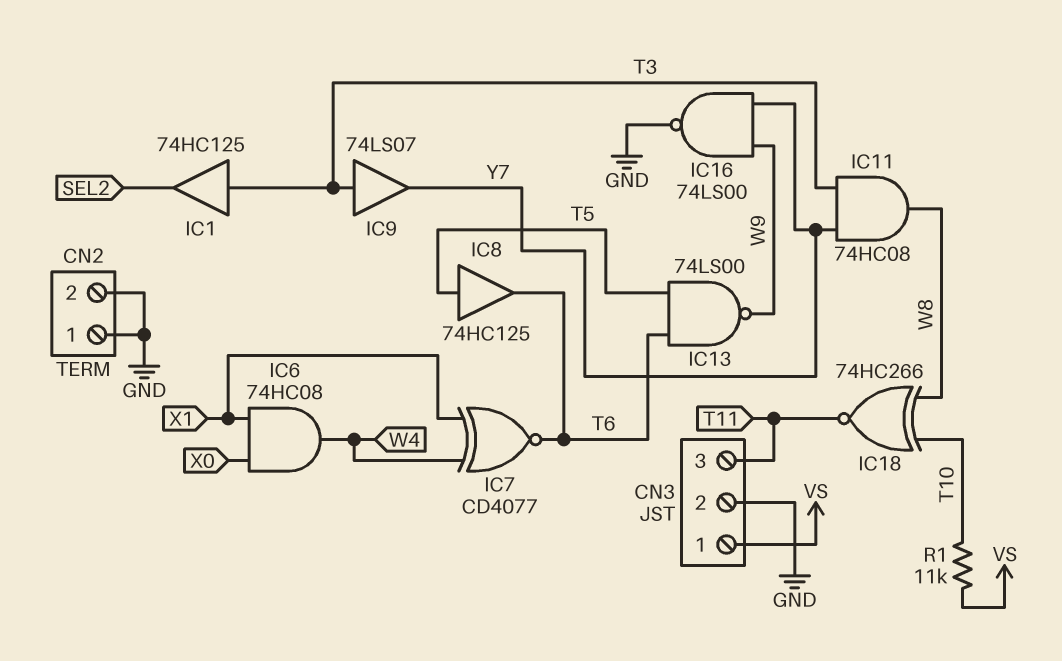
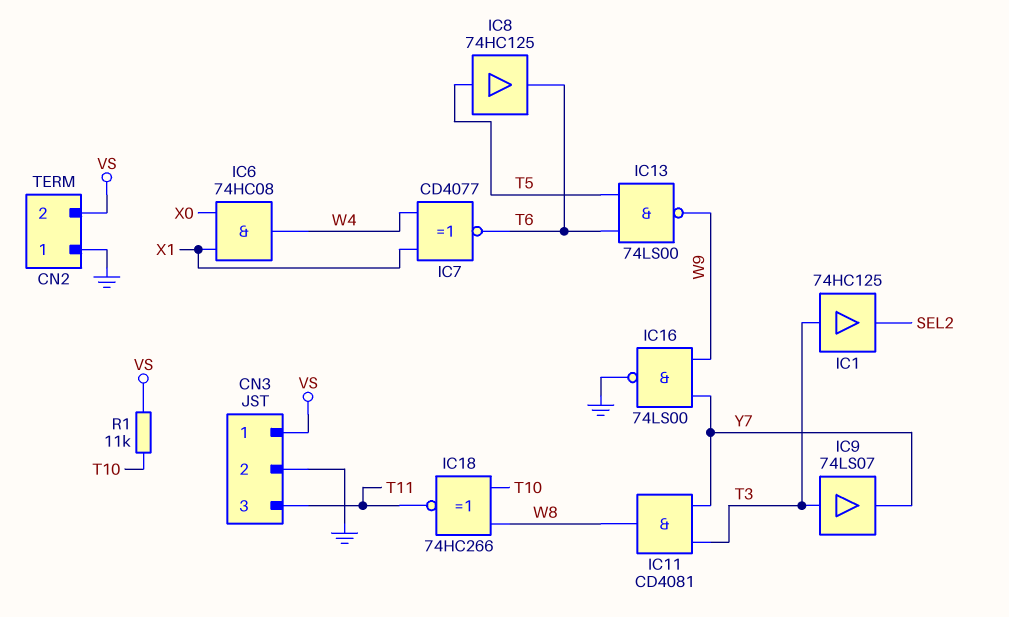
CN2 pin 2: GND -> VS
IC11: AND 74HC08 (in T3, in Y7, out W8) -> AND CD4081 (in T3, in Y7, out W8)

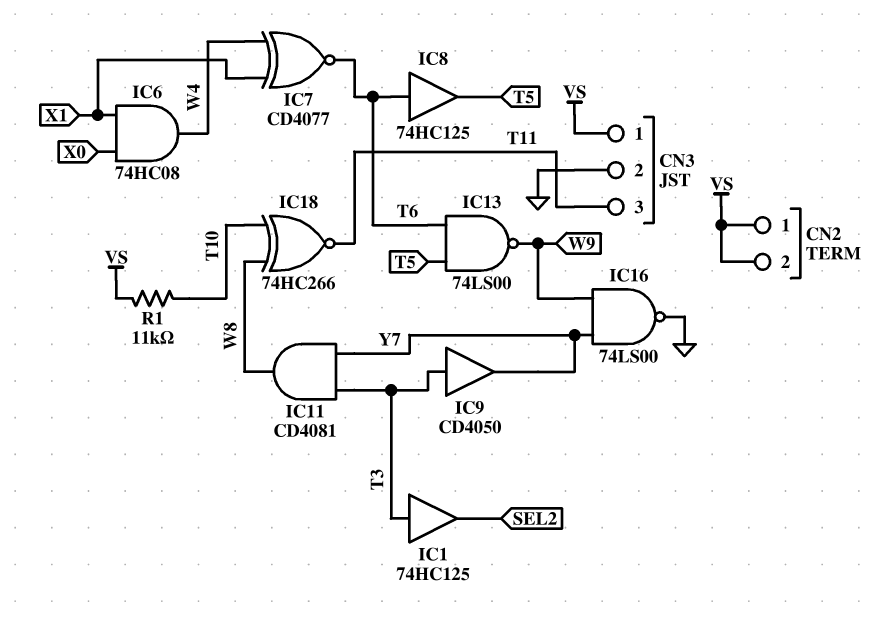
CN2 pin 1: GND -> VS
IC8: buffer 74HC125 (in T5, out T6) -> buffer 74HC125 (in T6, out T5)
IC9: buffer 74LS07 (in T3, out Y7) -> buffer CD4050 (in T3, out Y7)

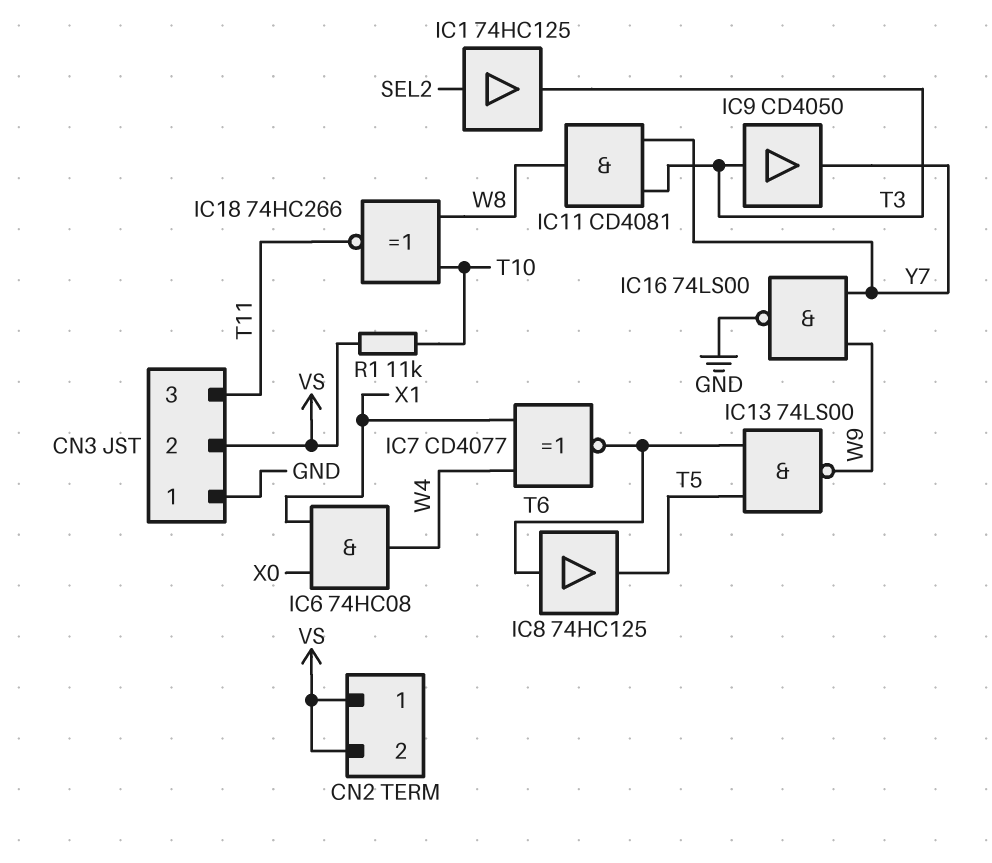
CN3 pin 1: VS -> GND
CN3 pin 2: GND -> VS
IC1: buffer 74HC125 (in T3, out SEL2) -> buffer 74HC125 (in SEL2, out T3)

